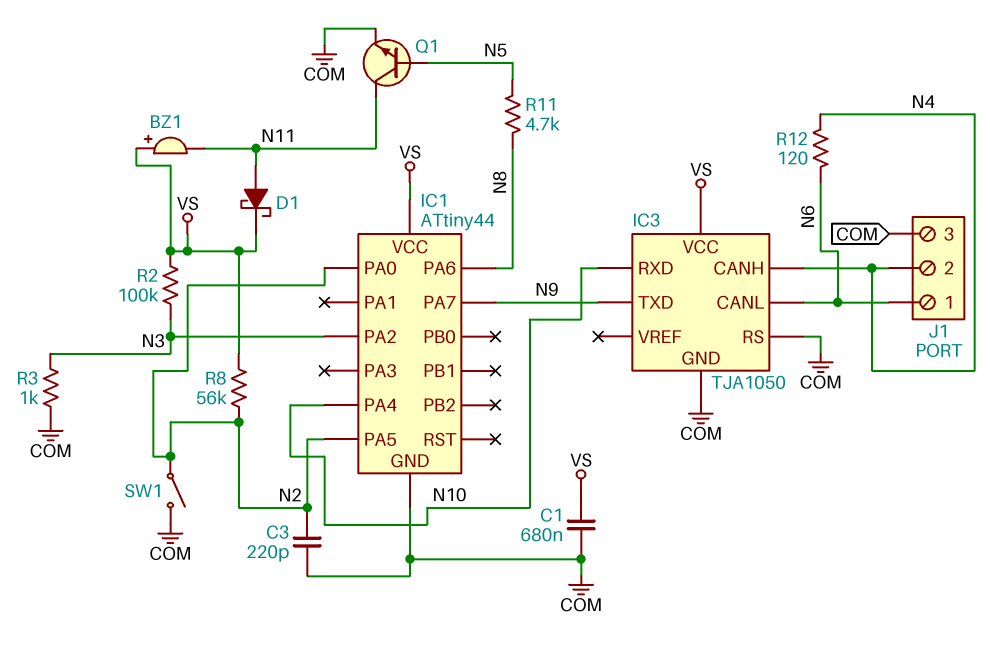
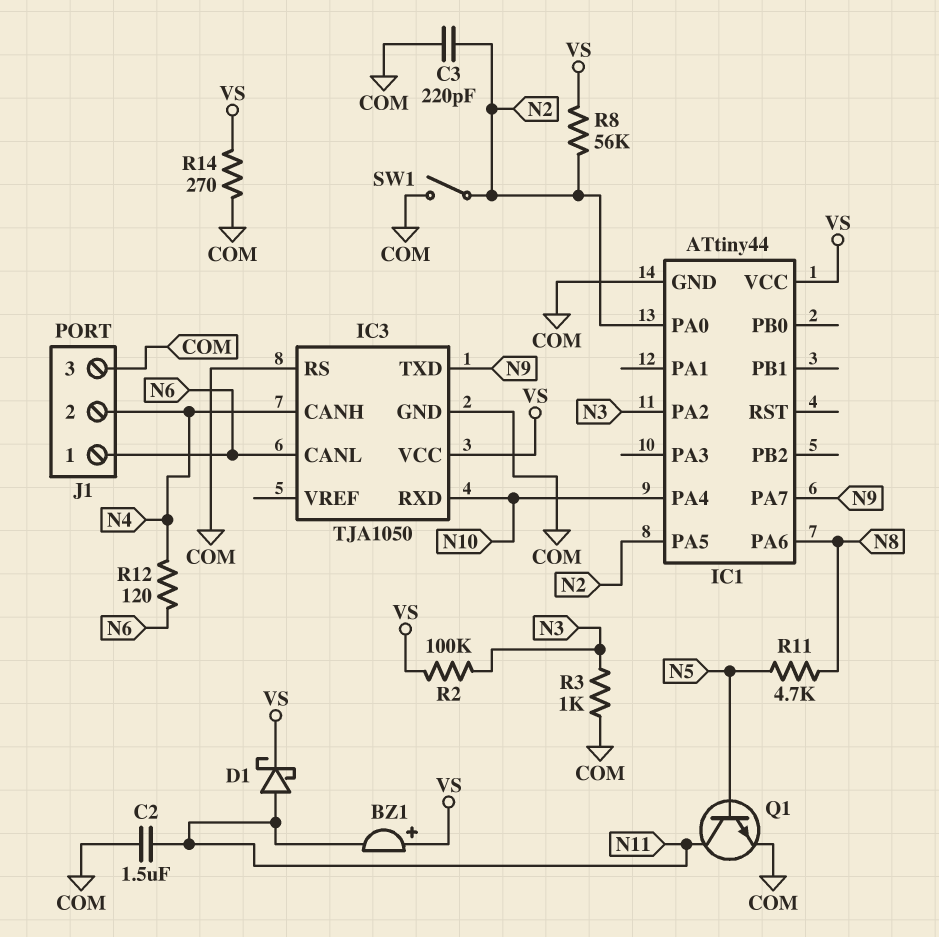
C1: 680nF (COM, VS) -> none
C2: none -> 1.5uF (COM, N11)
R14: none -> 270 (COM, VS)

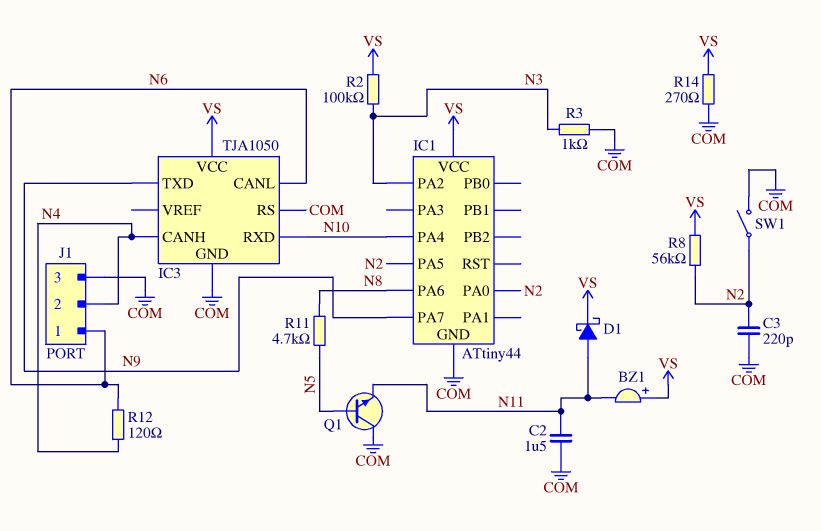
Q1: NPN (B N5, C N11, E COM) -> NPN (B N5, C COM, E N11)

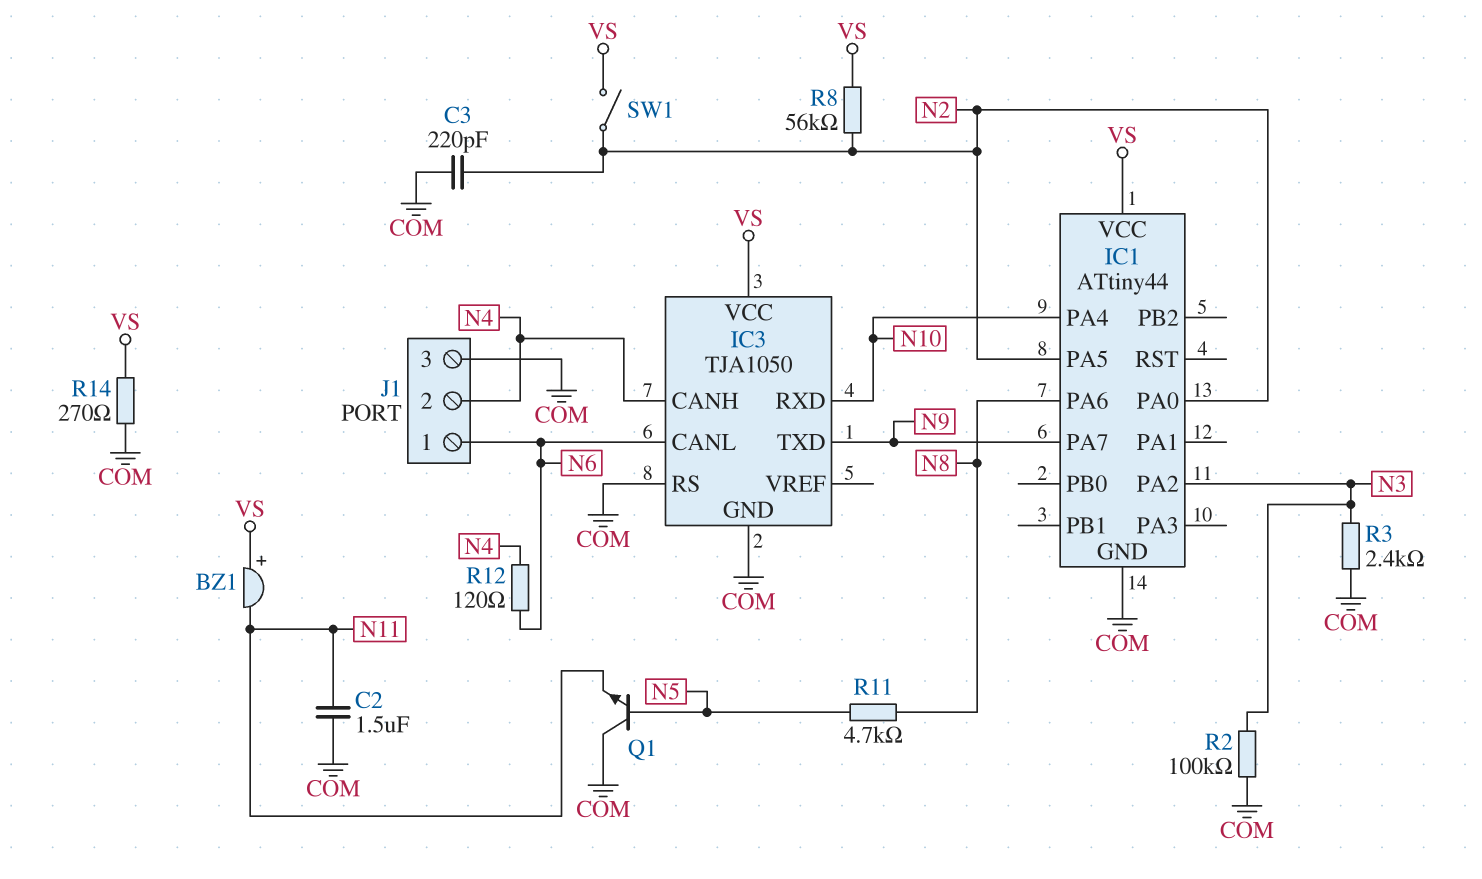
D1: schottky (A N11, K VS) -> none
R2: 100k (N3, VS) -> 100k (COM, N3)
R3: 1k (COM, N3) -> 2.4k (COM, N3)
SW1: switch (COM, N2) -> switch (N2, VS)

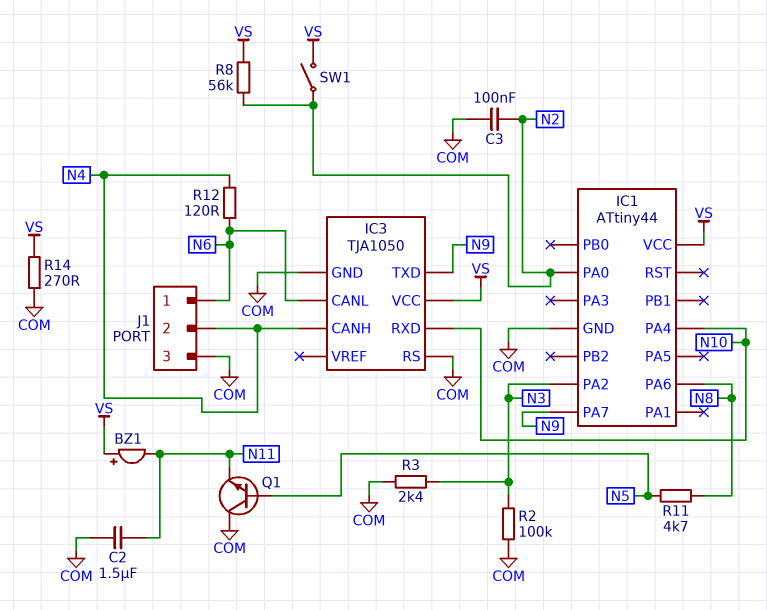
C3: 220pF (COM, N2) -> 100nF (COM, N2)
IC1 pin PA5: N2 -> none

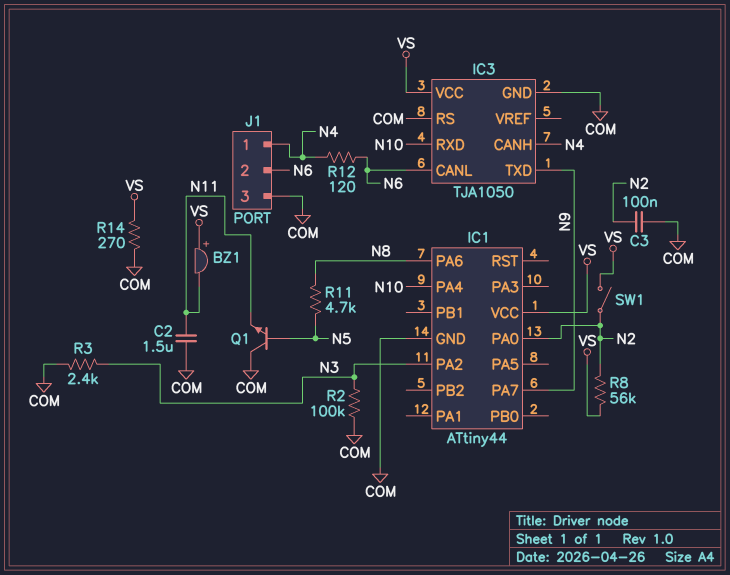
J1 pin 1: N6 -> N4
J1 pin 2: N4 -> N6

